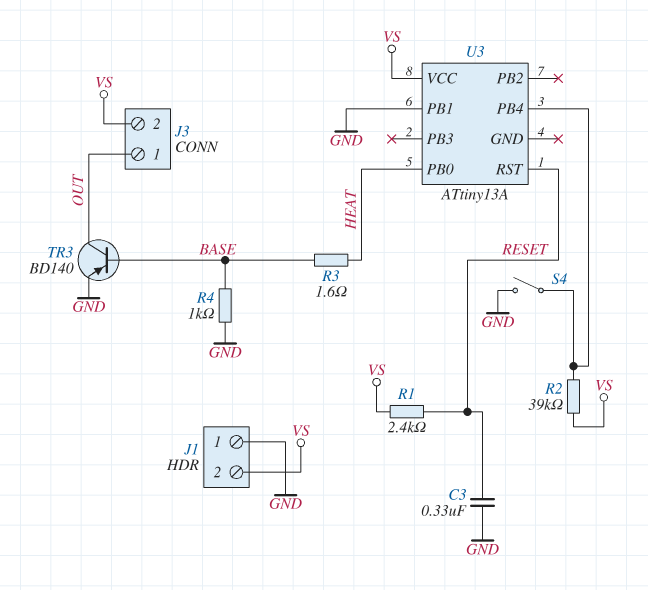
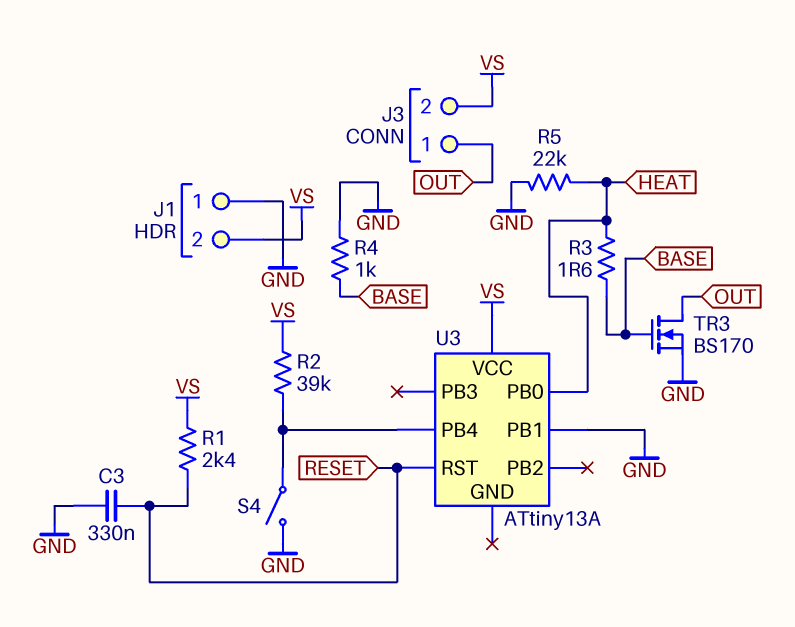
R5: none -> 22k (GND, HEAT)
TR3: PNP BD140 (B BASE, C OUT, E GND) -> NMOS BS170 (G BASE, D OUT, S GND)

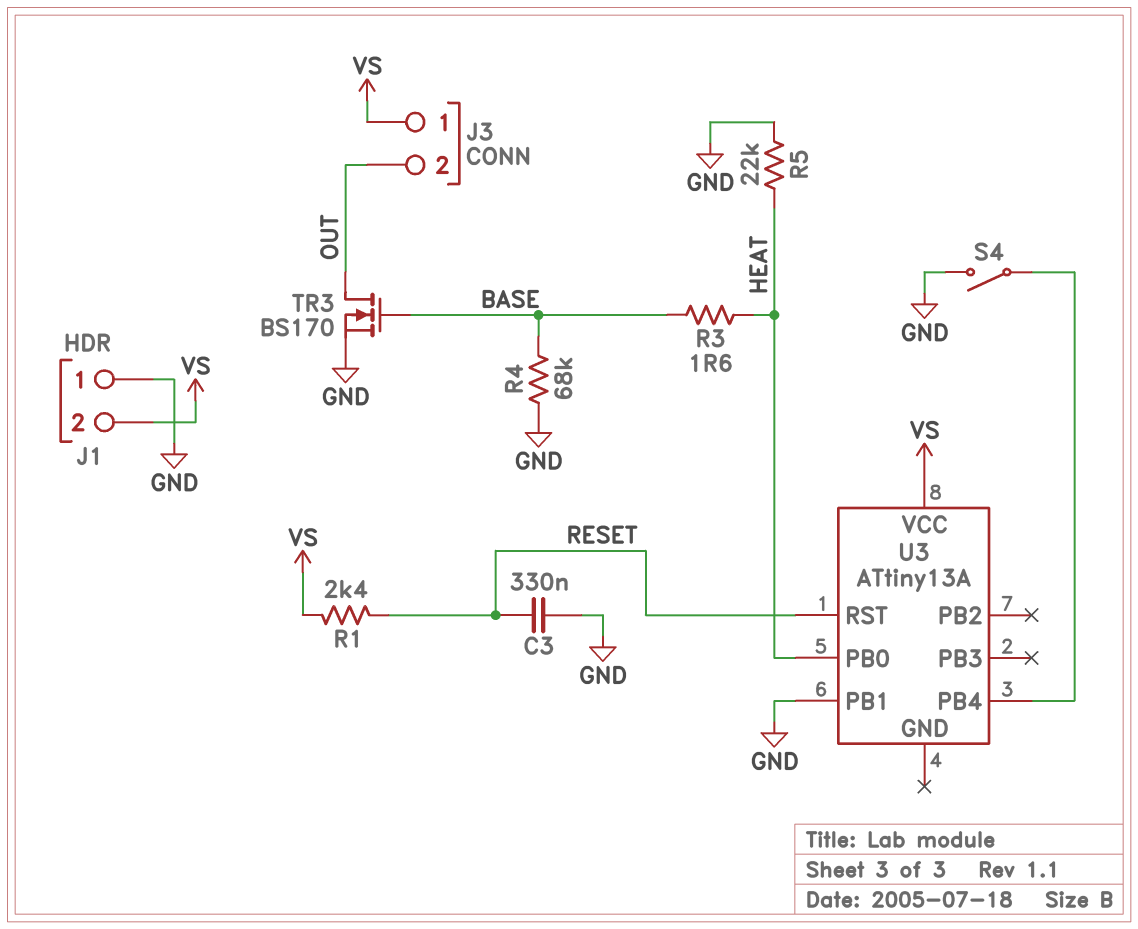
J3 pin 1: OUT -> VS
J3 pin 2: VS -> OUT
R2: 39k (U3/PB4, VS) -> none
R4: 1k (BASE, GND) -> 68k (BASE, GND)

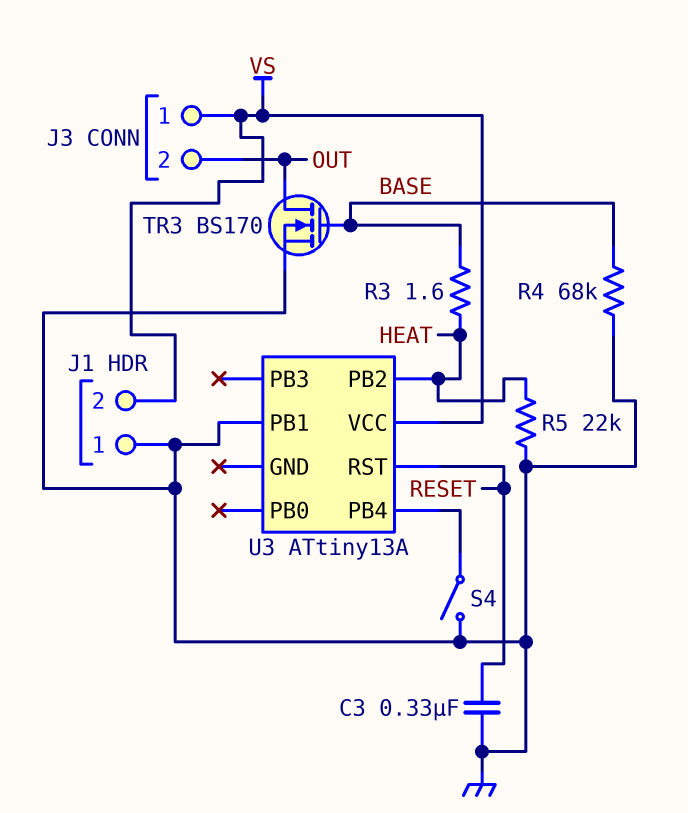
R1: 2.4k (RESET, VS) -> none
U3 pin PB0: HEAT -> none
U3 pin PB2: none -> HEAT

